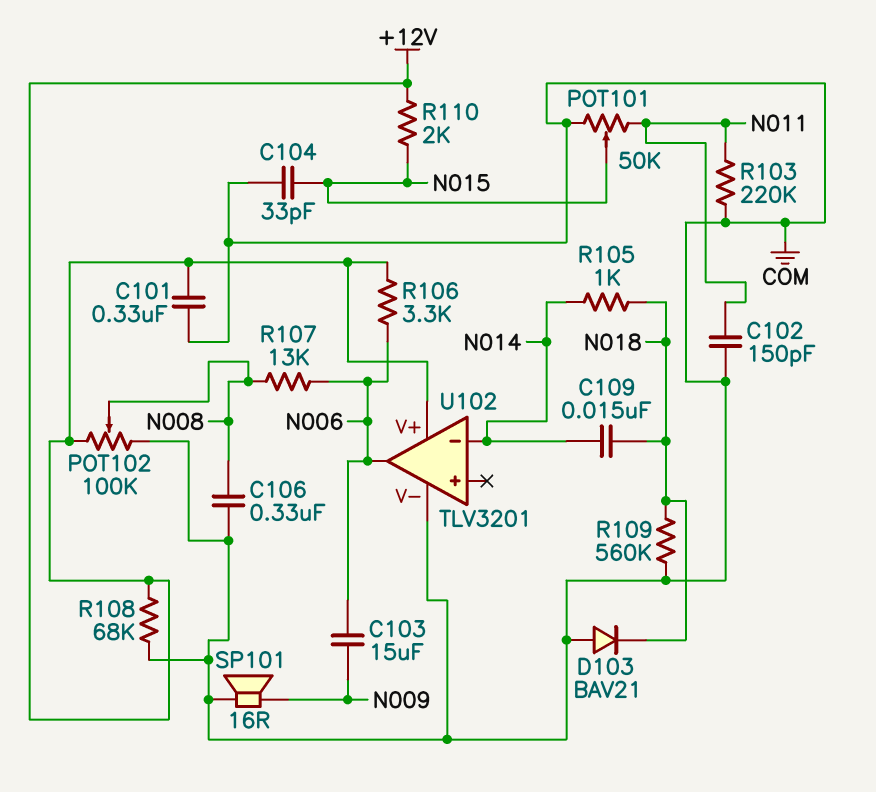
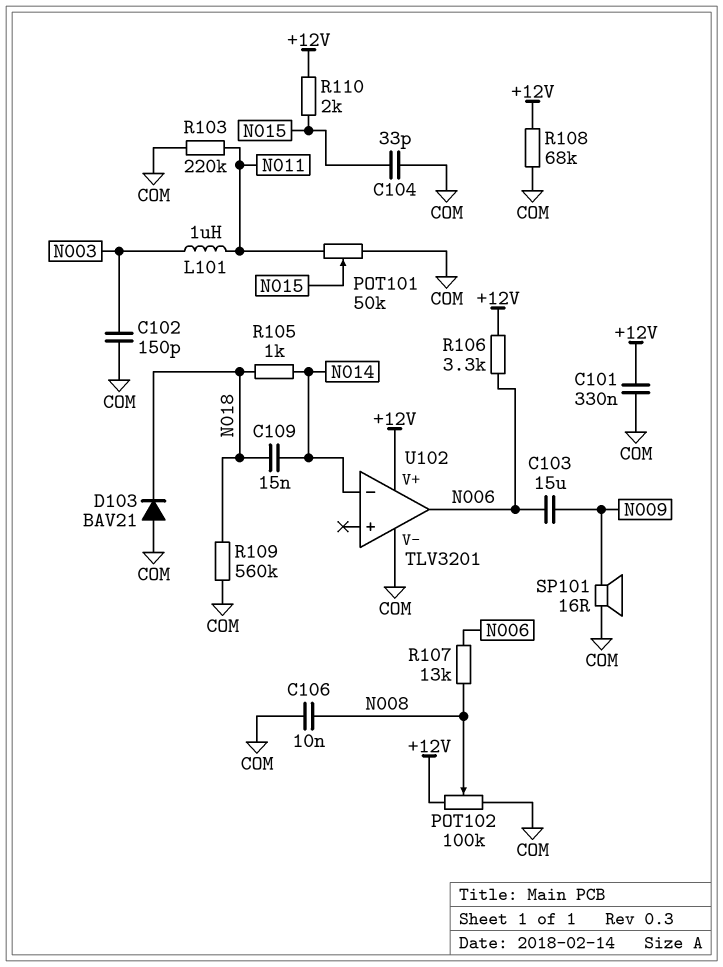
C102: 150pF (COM, N011) -> 150pF (COM, N003)
C106: 330nF (COM, N008) -> 10nF (COM, N008)
L101: none -> 1uH (N003, N011)

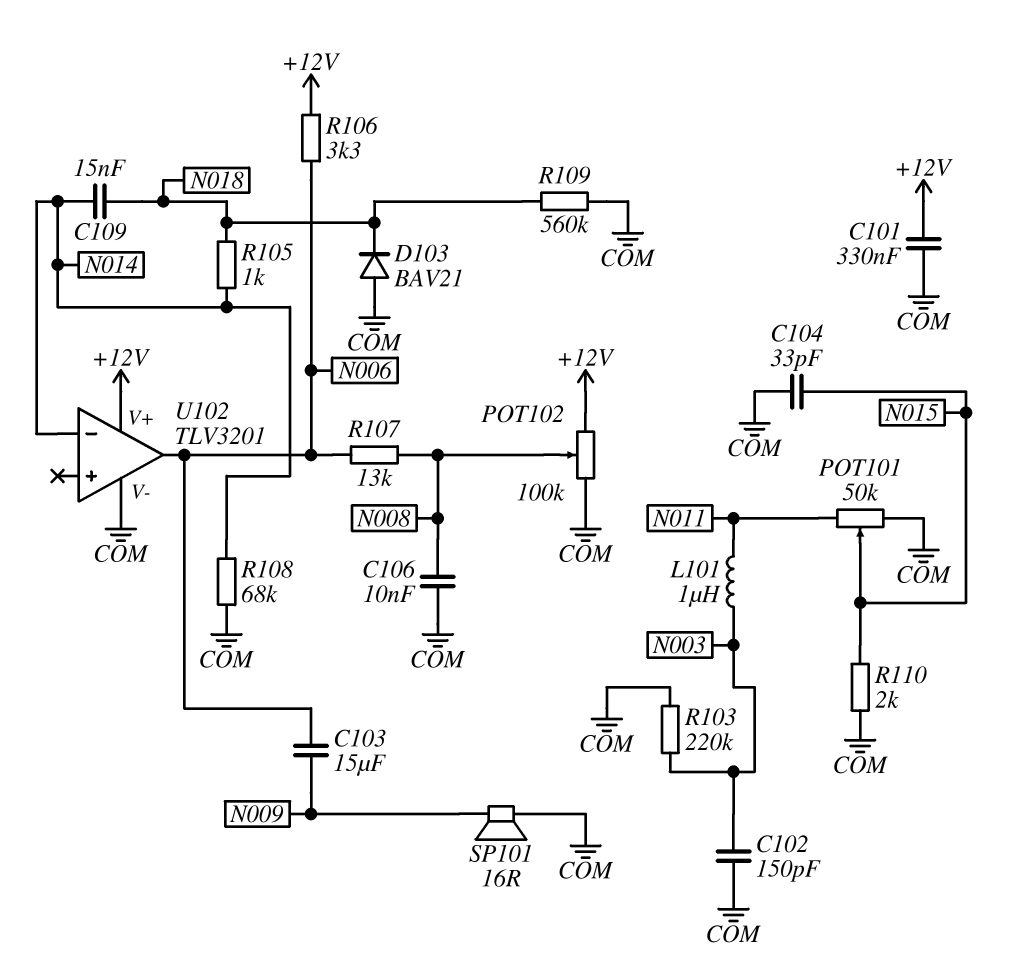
R103: 220k (COM, N011) -> 220k (COM, N003)
R108: 68k (+12V, COM) -> 68k (COM, N014)
R110: 2k (+12V, N015) -> 2k (COM, N015)

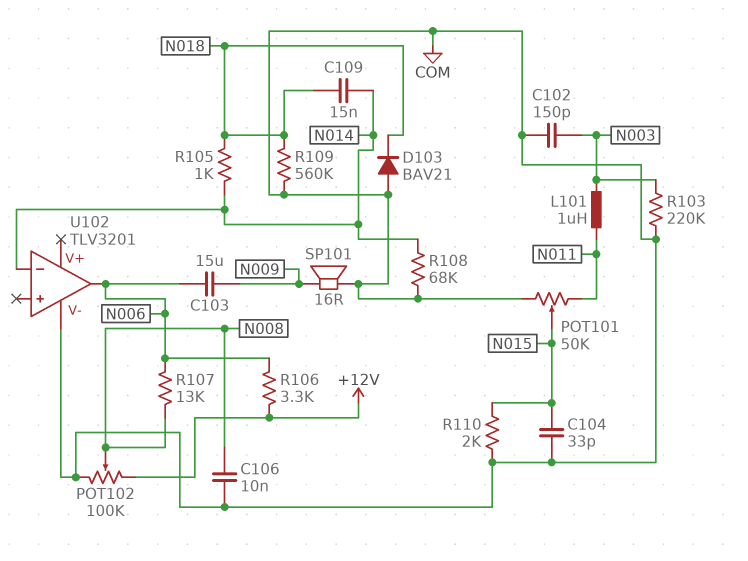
C101: 330nF (+12V, COM) -> none
U102 pin V+: +12V -> none

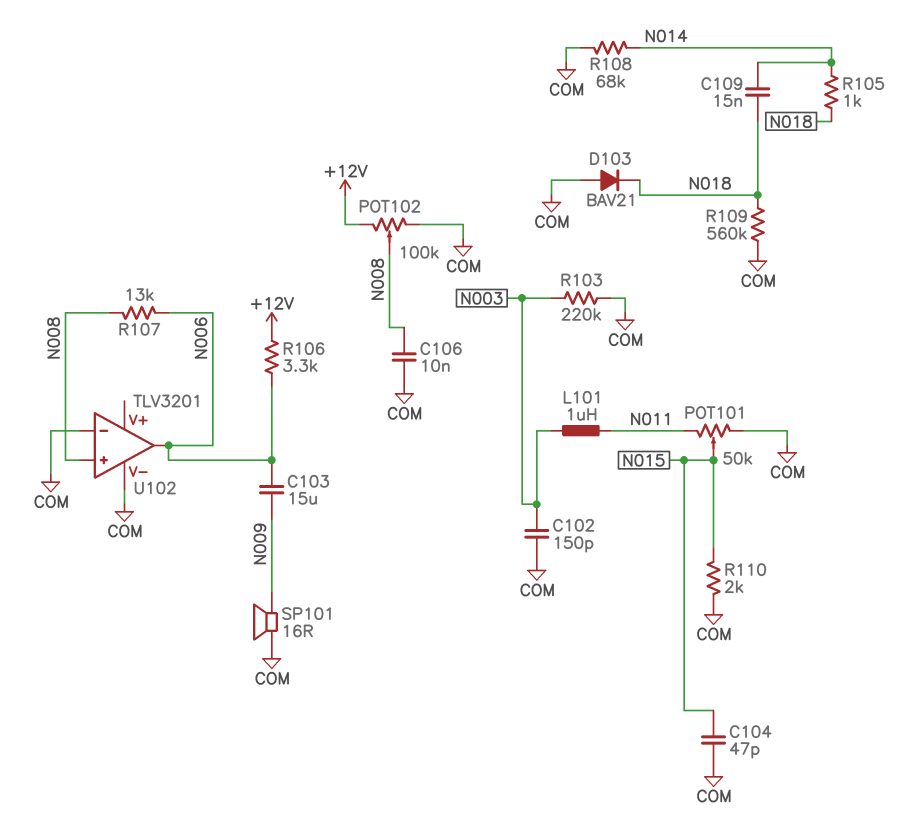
C104: 33pF (COM, N015) -> 47pF (COM, N015)
U102 pin in+: none -> N008
U102 pin in-: N014 -> COM

